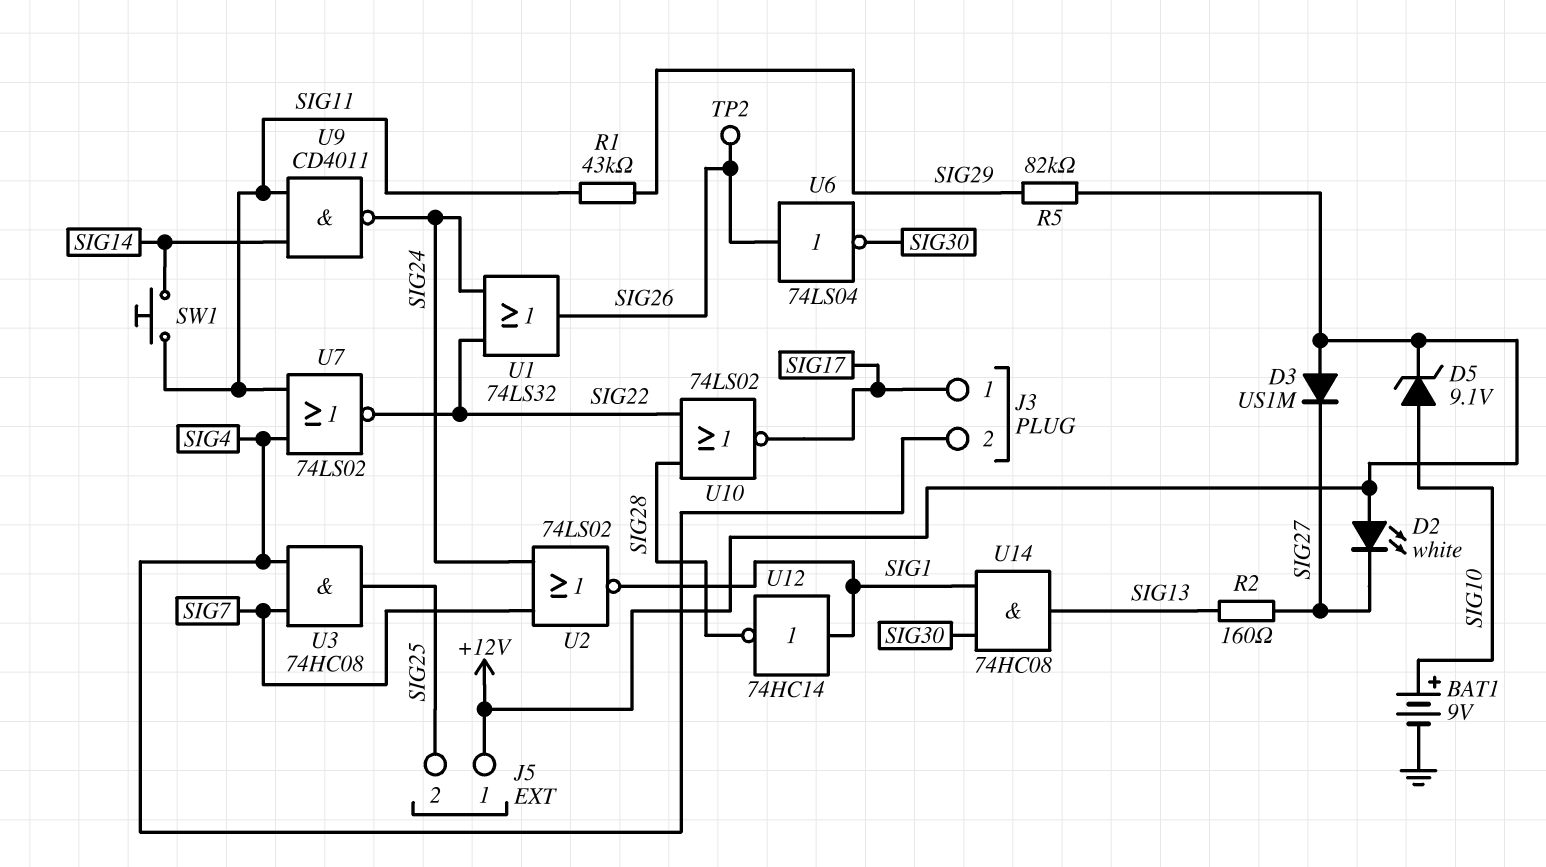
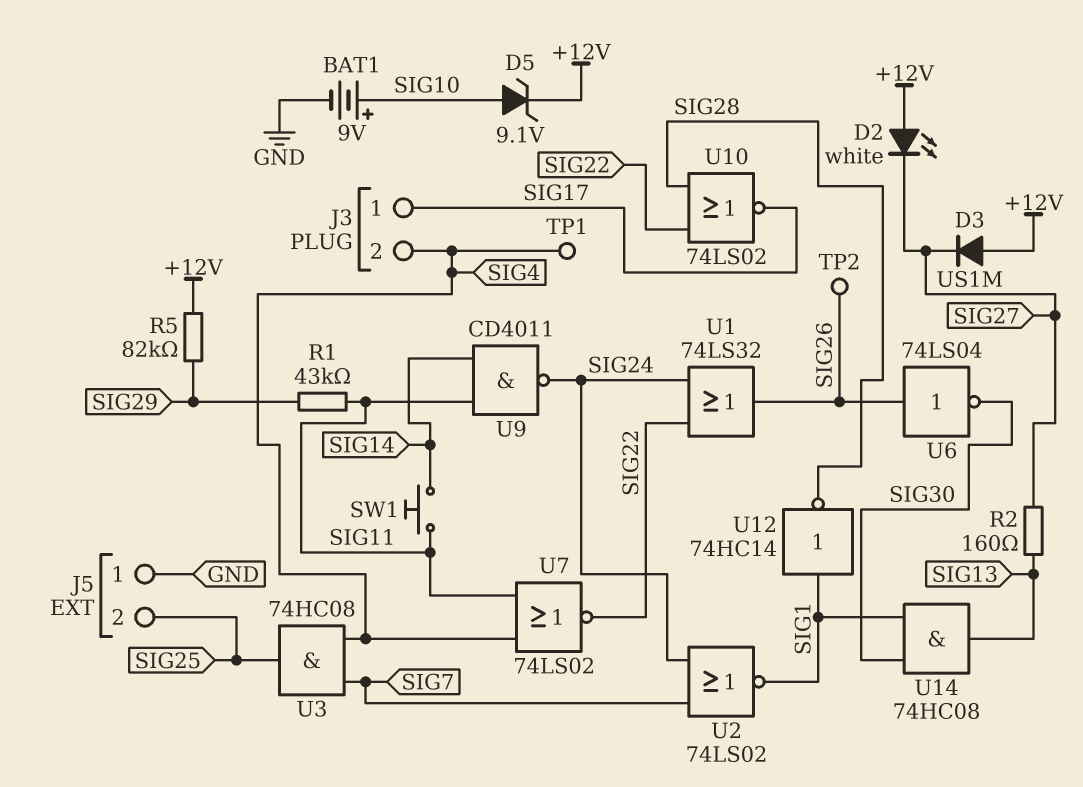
J5 pin 1: +12V -> GND
TP1: none -> test point (SIG4)

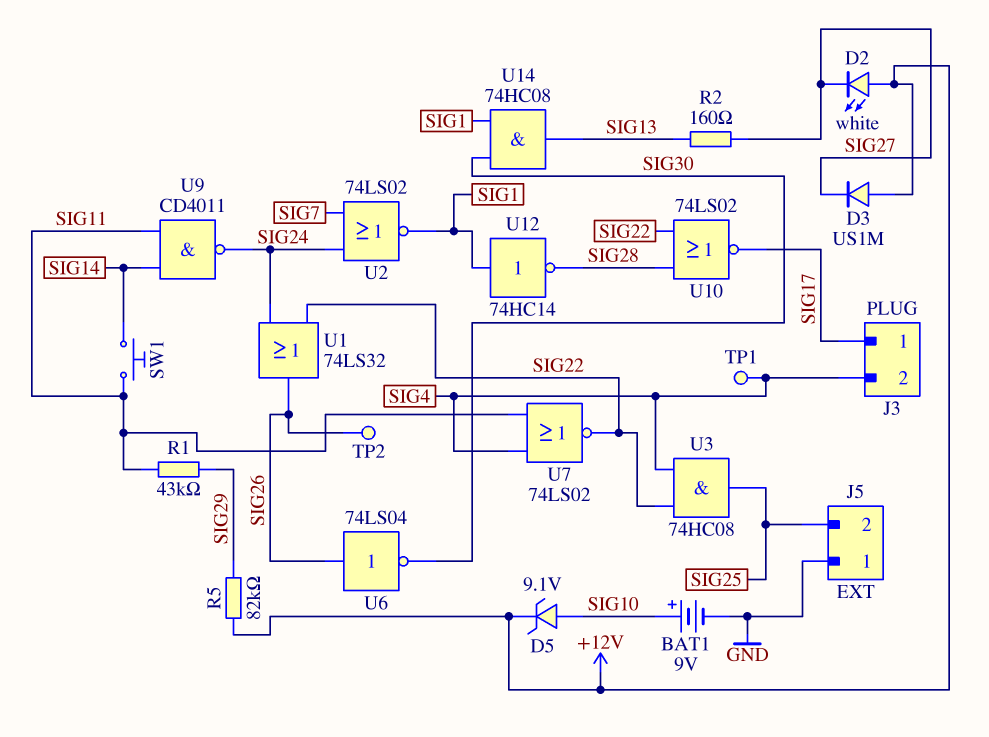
U3: AND 74HC08 (in SIG4, in SIG7, out SIG25) -> AND 74HC08 (in SIG4, in SIG22, out SIG25)

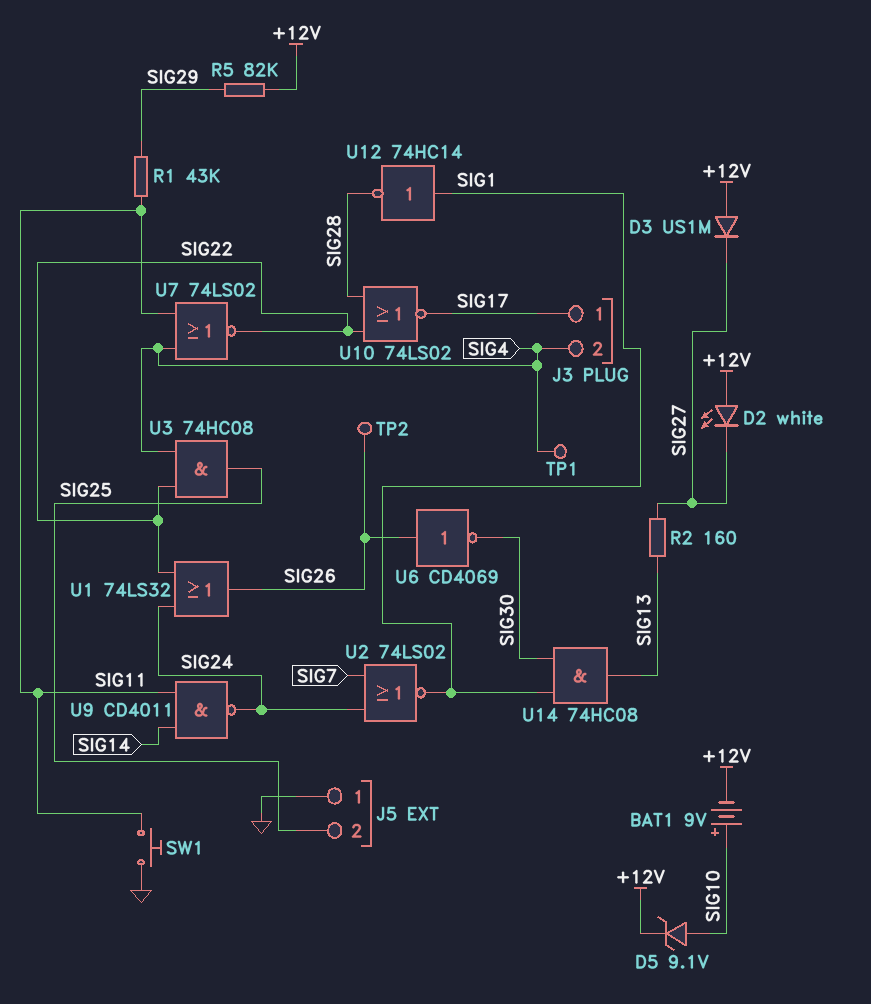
BAT1: 9V (plus SIG10, minus GND) -> 9V (plus SIG10, minus +12V)
SW1: button (SIG11, SIG14) -> button (GND, SIG11)
U6: NOT 74LS04 (in SIG26, out SIG30) -> NOT CD4069 (in SIG26, out SIG30)

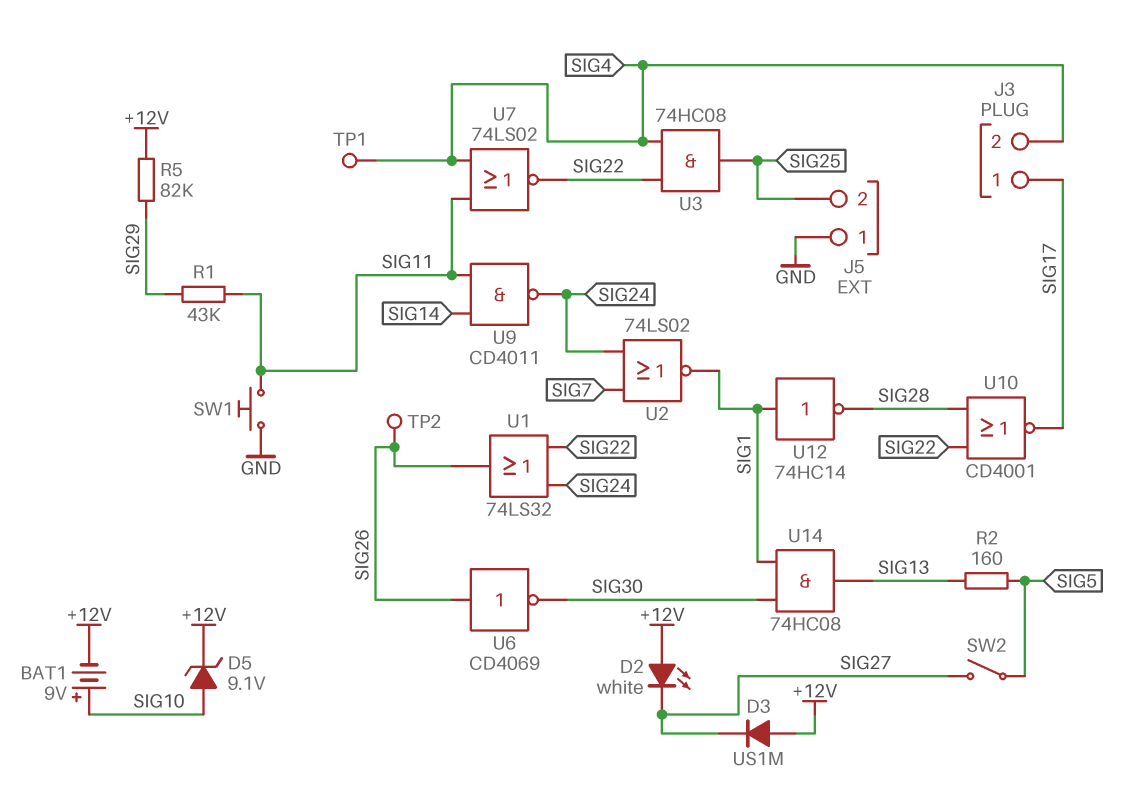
R2: 160 (SIG13, SIG27) -> 160 (SIG5, SIG13)
SW2: none -> switch (SIG5, SIG27)
U10: NOR 74LS02 (in SIG22, in SIG28, out SIG17) -> NOR CD4001 (in SIG22, in SIG28, out SIG17)

